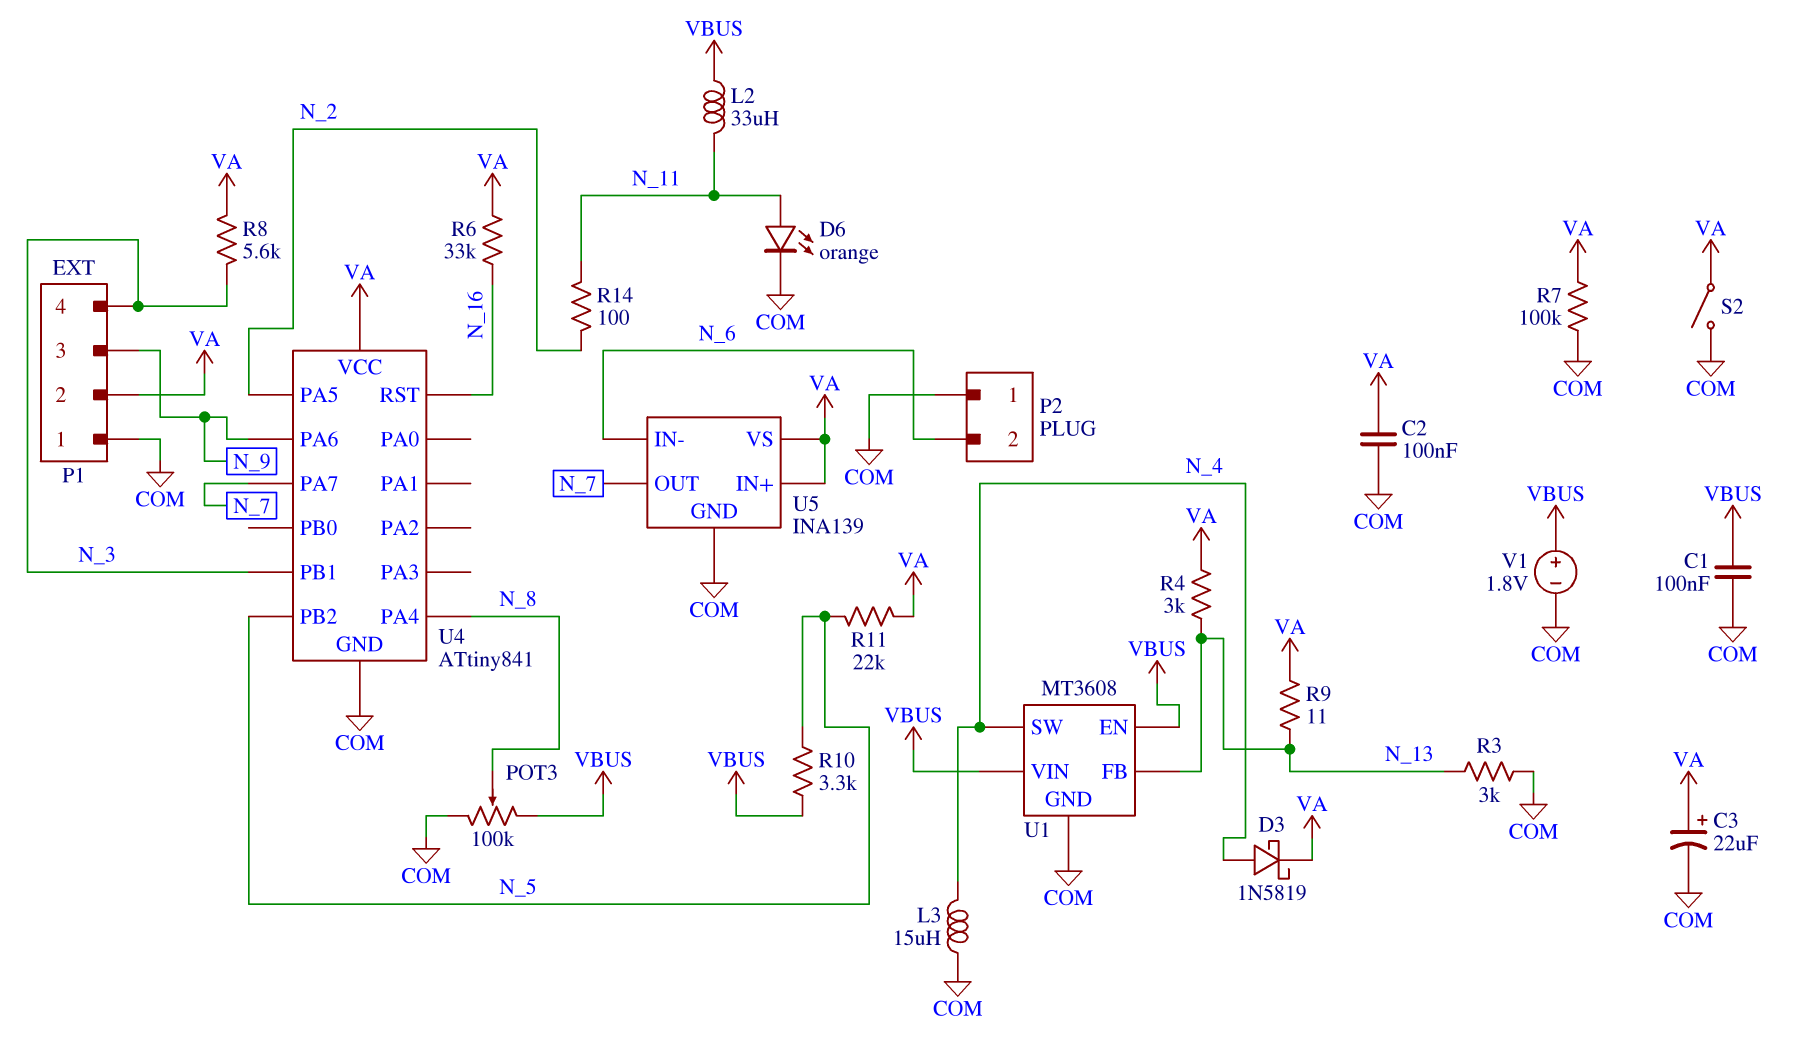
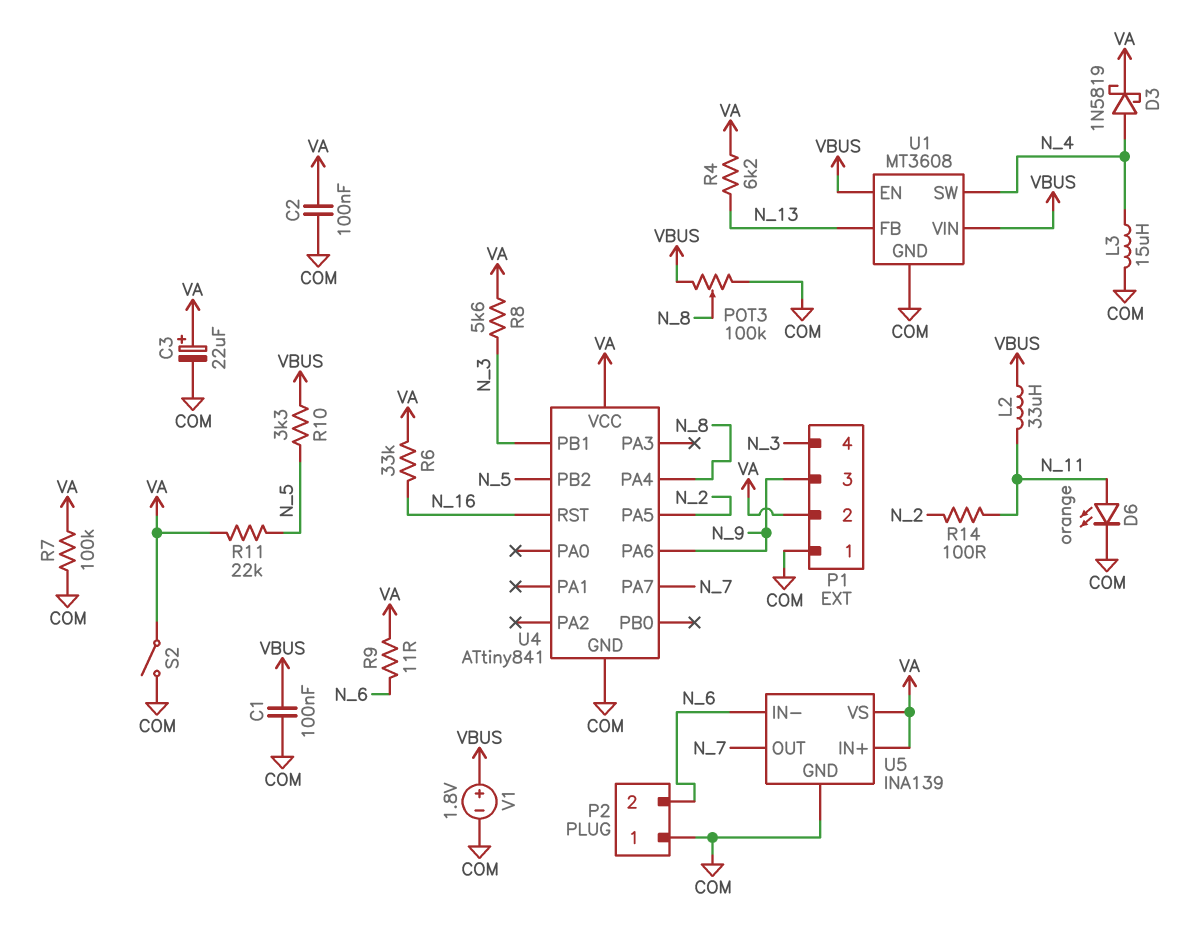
R3: 3k (COM, N_13) -> none
R4: 3k (N_13, VA) -> 6.2k (N_13, VA)
R9: 11 (N_13, VA) -> 11 (N_6, VA)

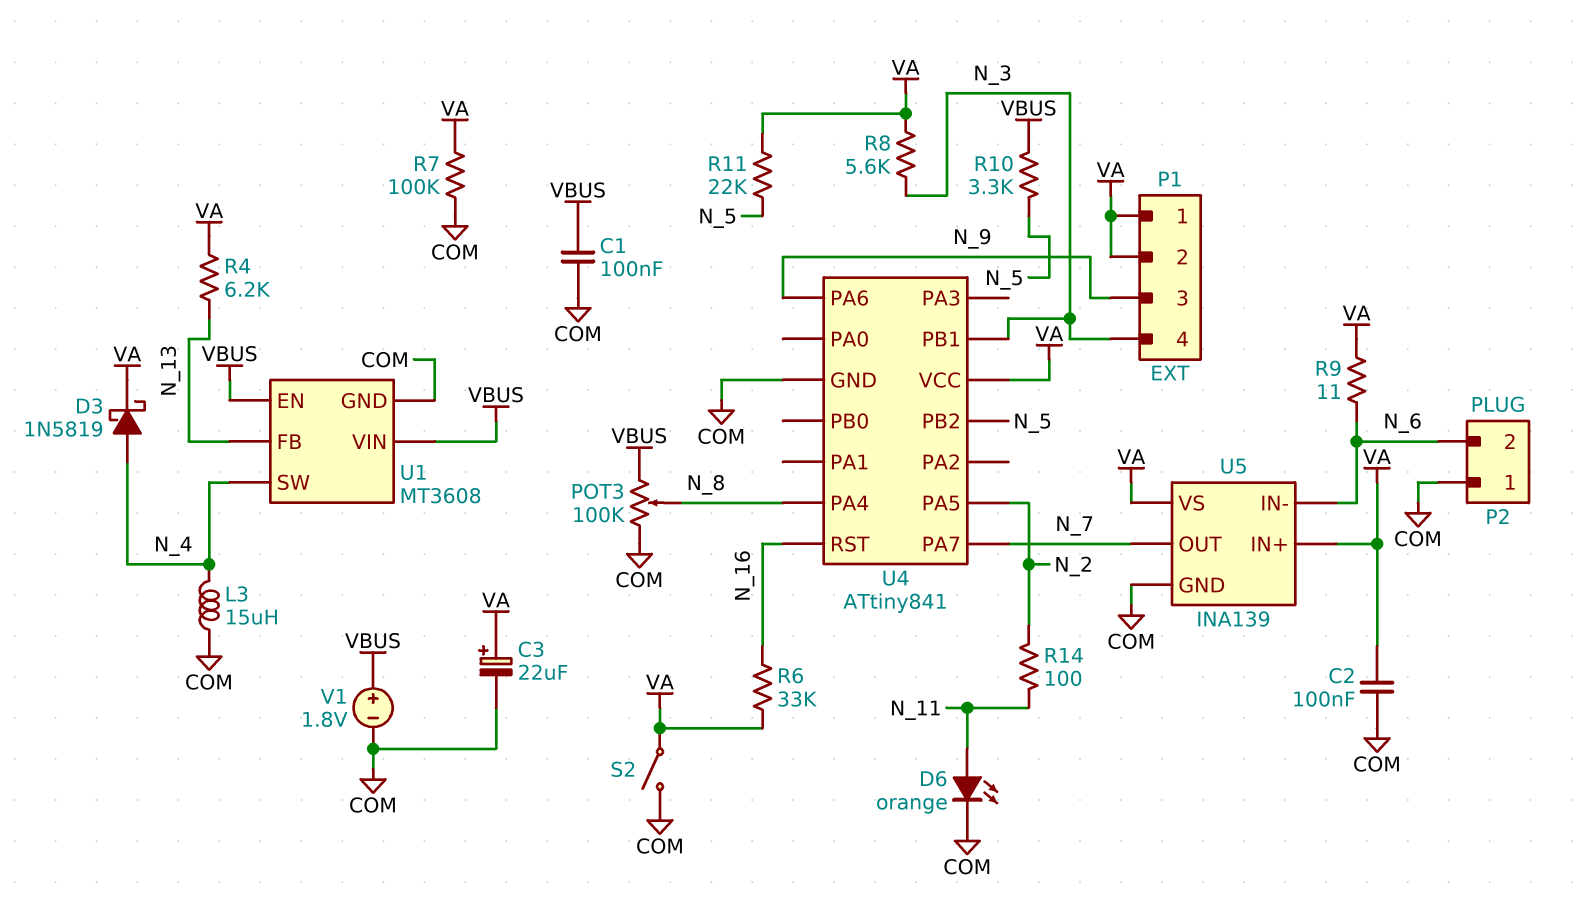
L2: 33uH (N_11, VBUS) -> none
P1 pin 1: COM -> VA

